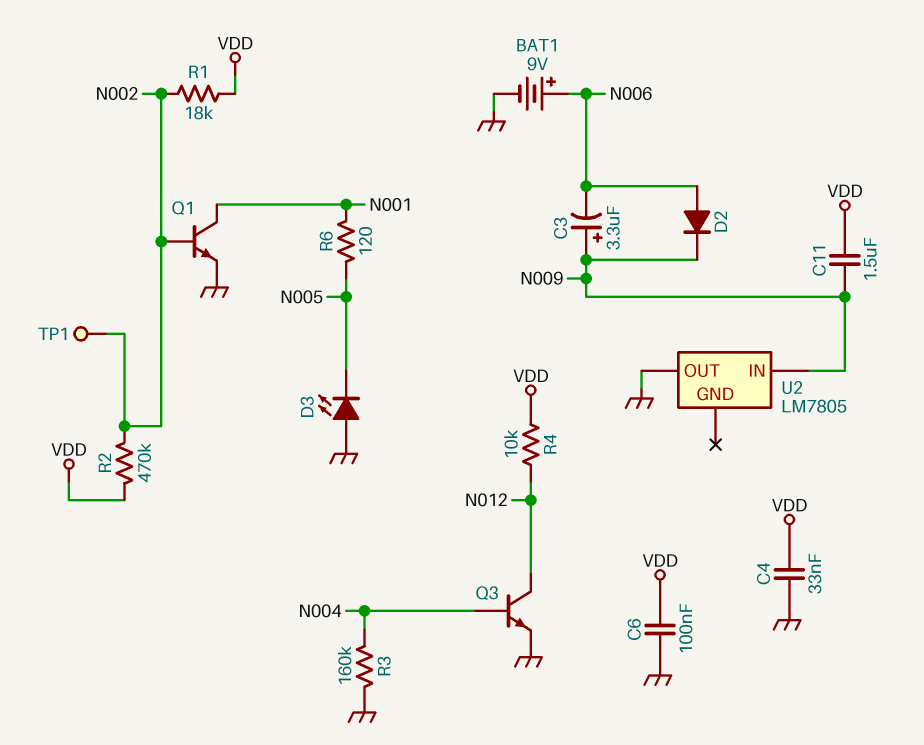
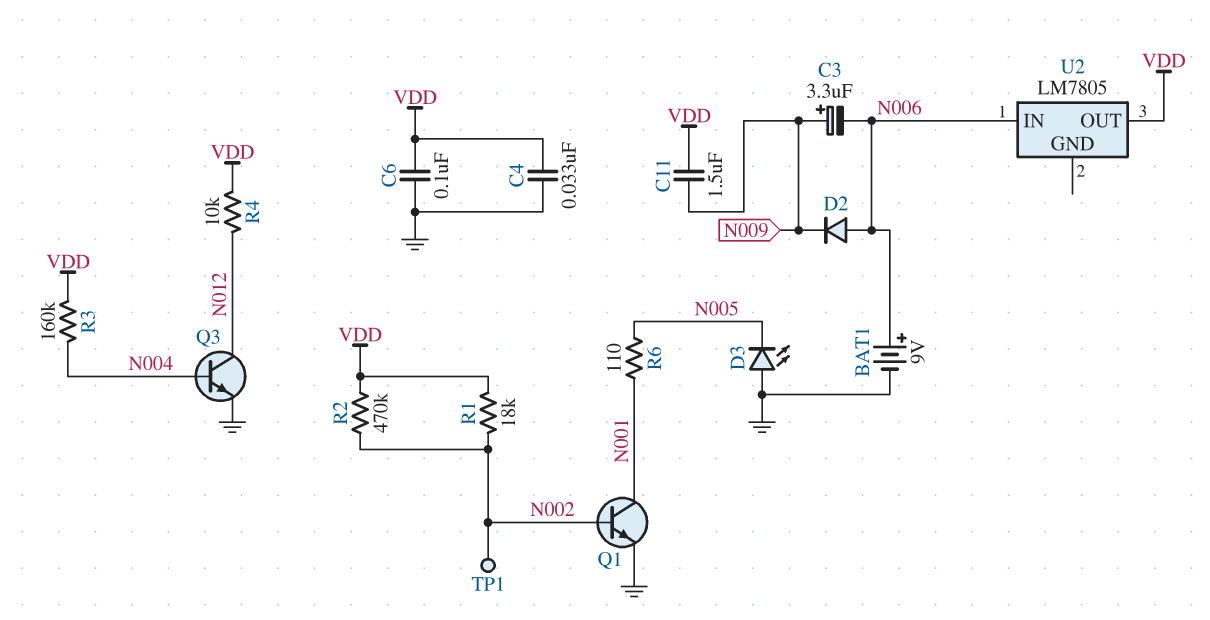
R3: 160k (GND, N004) -> 160k (N004, VDD)
R6: 120 (N001, N005) -> 110 (N001, N005)
U2 pin IN: N009 -> N006
U2 pin OUT: GND -> VDD

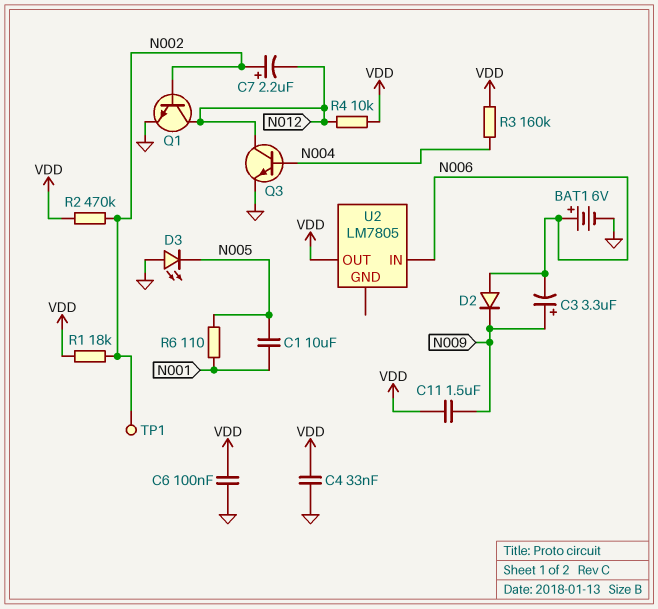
BAT1: 9V (plus N006, minus GND) -> 6V (plus N006, minus GND)
C1: none -> 10uF (N001, N005)
C7: none -> 2.2uF (plus N002, minus N012)
Q1: NPN (B N002, C N001, E GND) -> NPN (B N002, C N012, E GND)

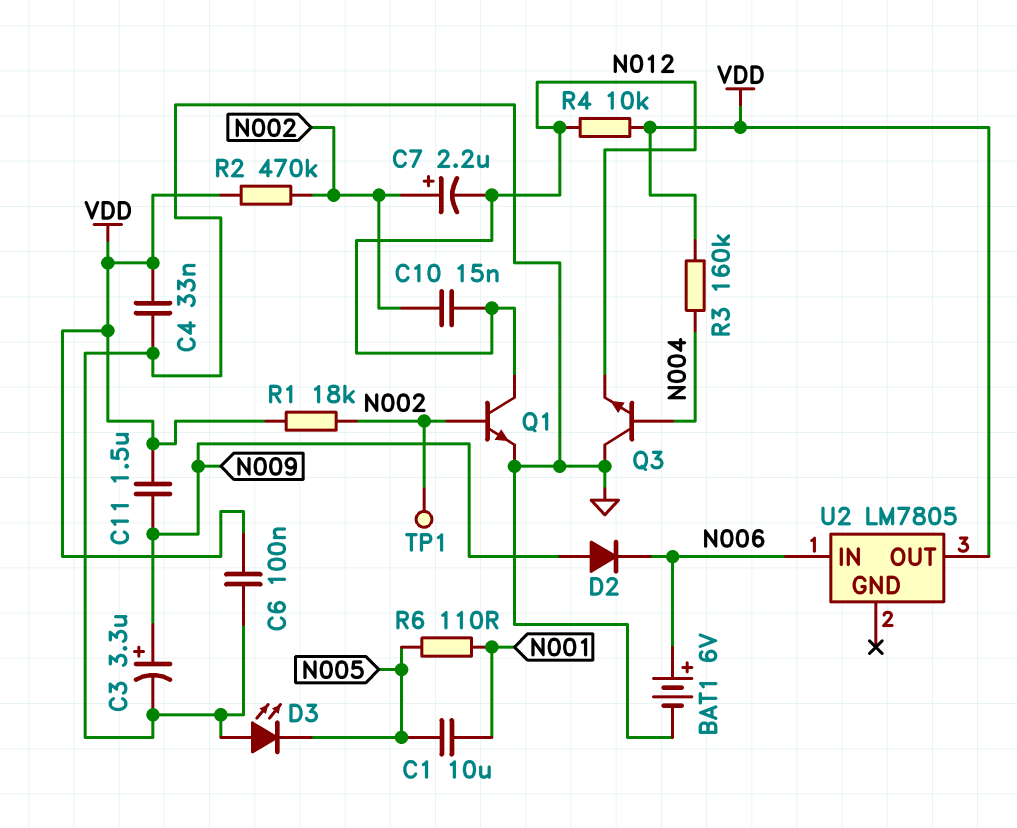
C3: 3.3uF (plus N009, minus N006) -> 3.3uF (plus N009, minus GND)
C10: none -> 15nF (N002, N012)
D2: diode (A N006, K N009) -> diode (A N009, K N006)
Q3: NPN (B N004, C N012, E GND) -> NPN (B N004, C GND, E N012)

